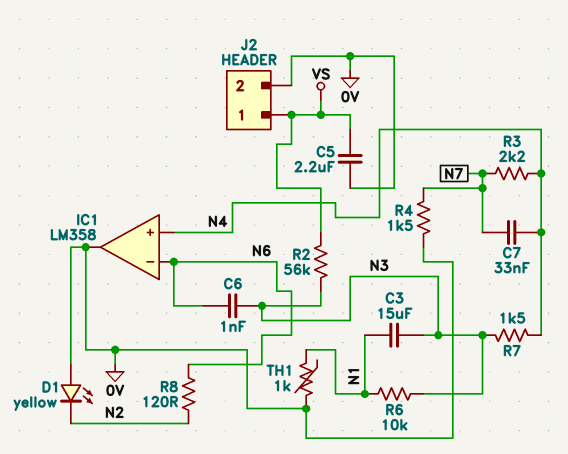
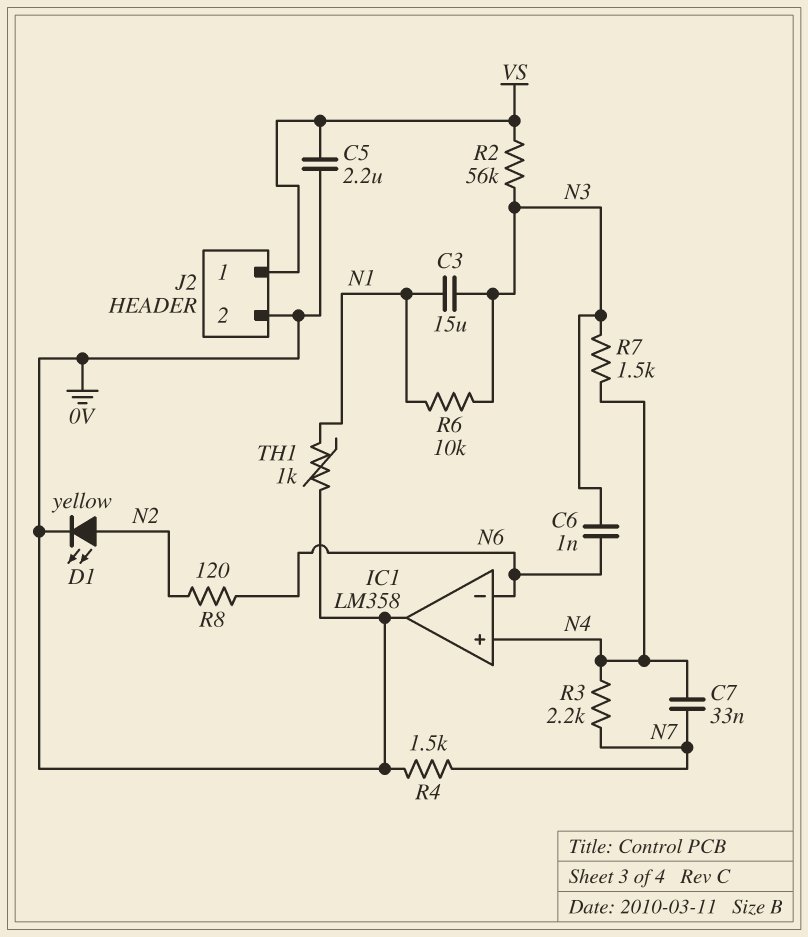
D1: LED yellow (A 0V, K N2) -> LED yellow (A N2, K 0V)

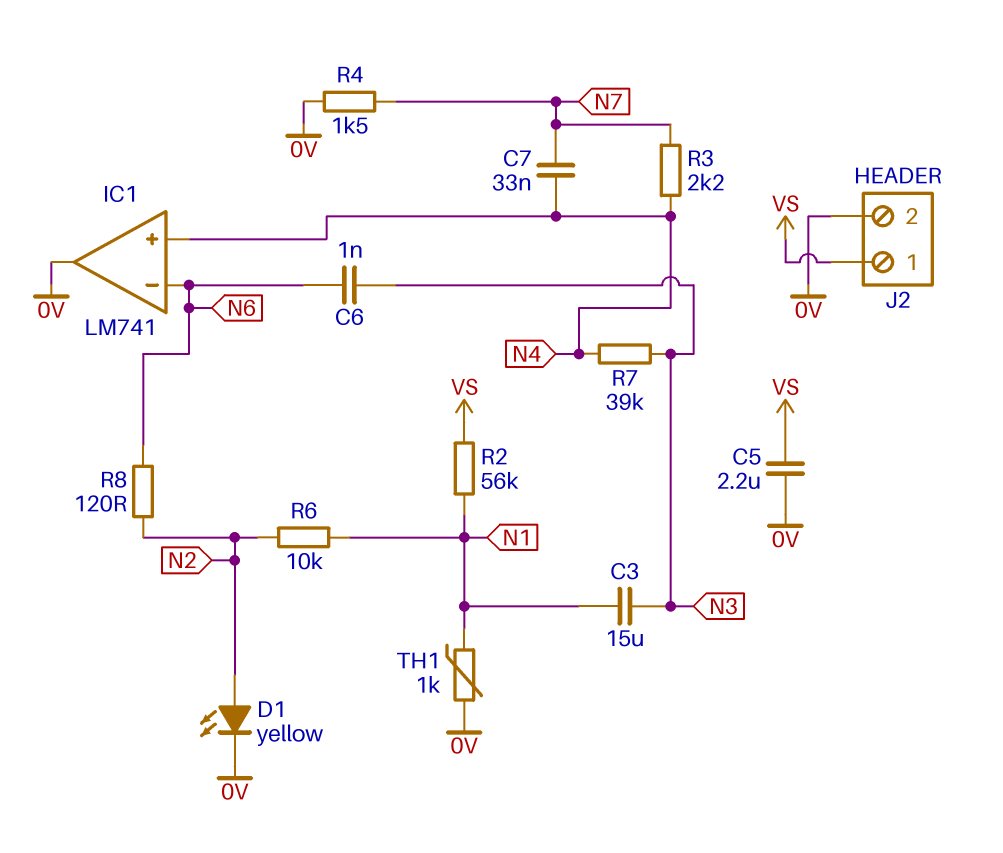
IC1: LM358 -> LM741
R2: 56k (N3, VS) -> 56k (N1, VS)
R6: 10k (N1, N3) -> 10k (N1, N2)
R7: 1.5k (N3, N4) -> 39k (N3, N4)

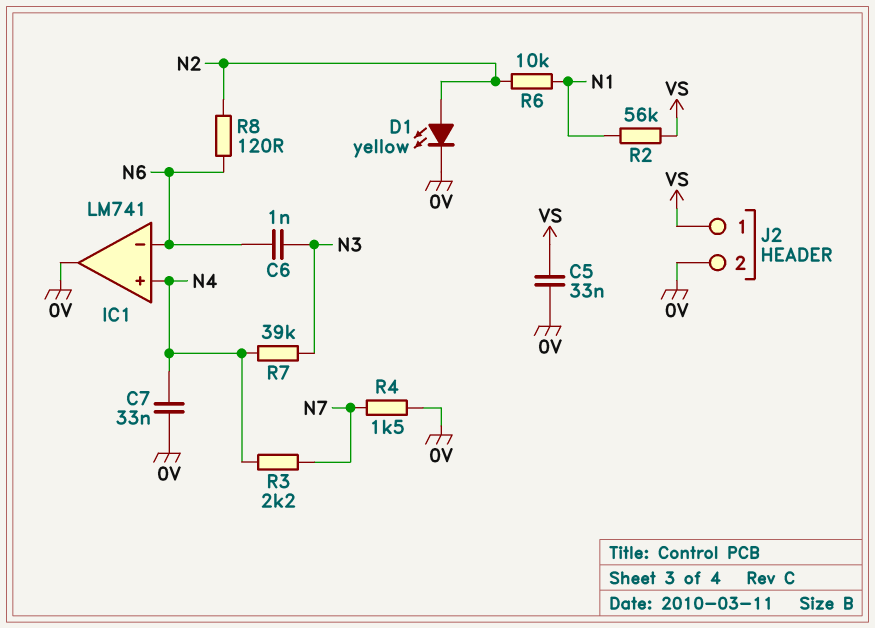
C3: 15uF (N1, N3) -> none
C5: 2.2uF (0V, VS) -> 33nF (0V, VS)
C7: 33nF (N4, N7) -> 33nF (0V, N4)
TH1: 1k (0V, N1) -> none

